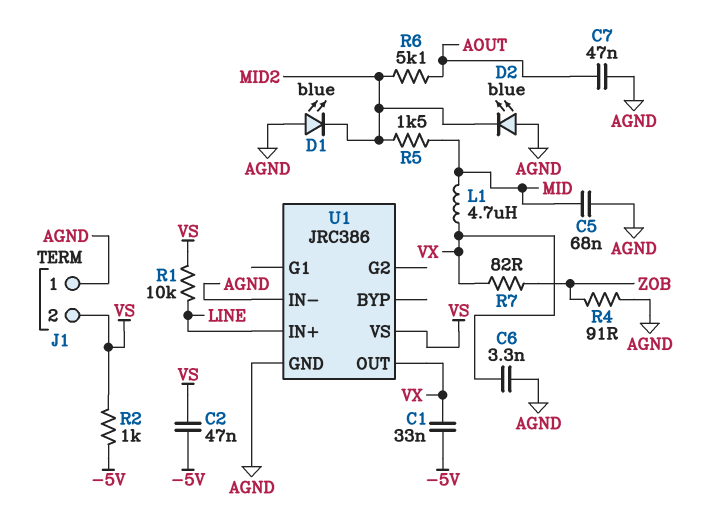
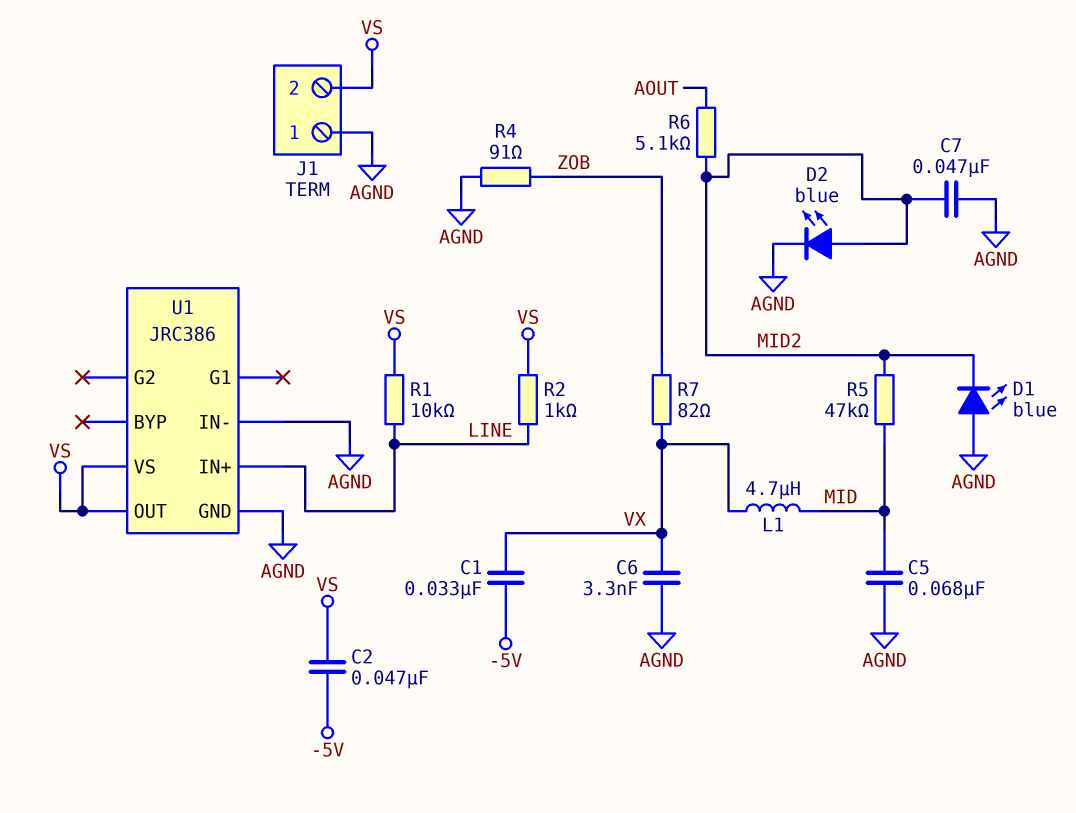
C7: 47nF (AGND, AOUT) -> 47nF (AGND, MID2)
D2: LED blue (A AGND, K MID2) -> LED blue (A MID2, K AGND)
R2: 1k (-5V, VS) -> 1k (LINE, VS)
R5: 1.5k (MID, MID2) -> 47k (MID, MID2)
U1 pin OUT: VX -> VS

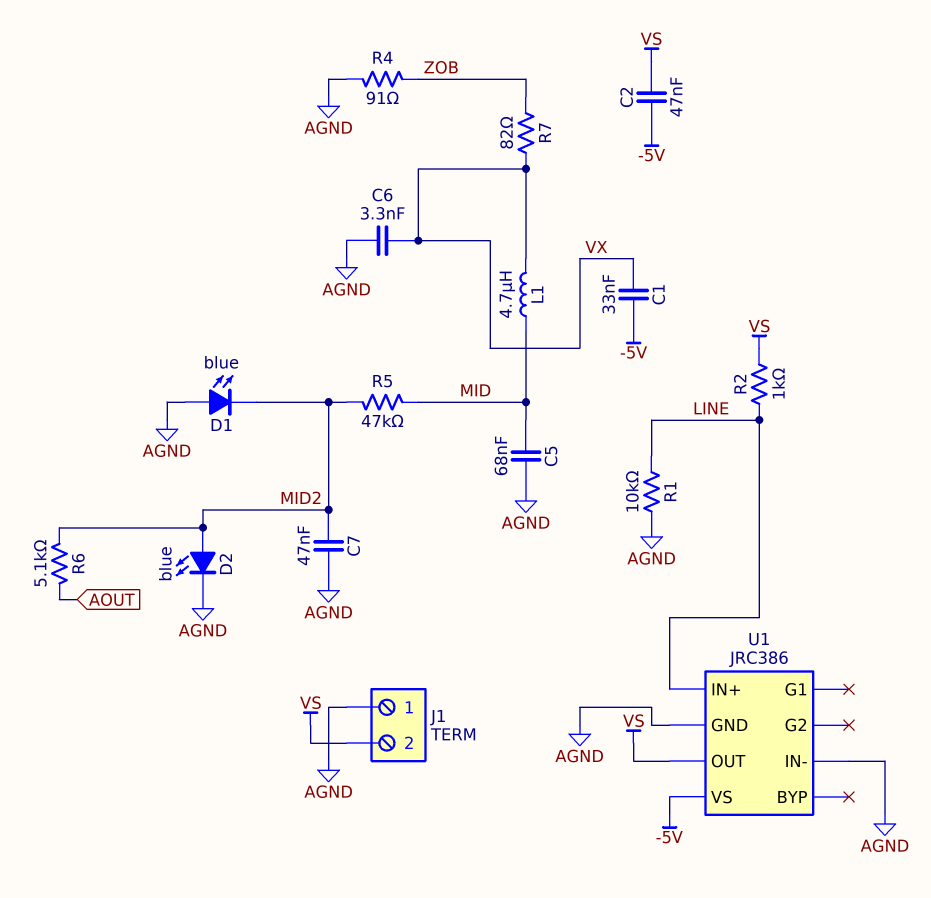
R1: 10k (LINE, VS) -> 10k (AGND, LINE)
U1 pin VS: VS -> -5V

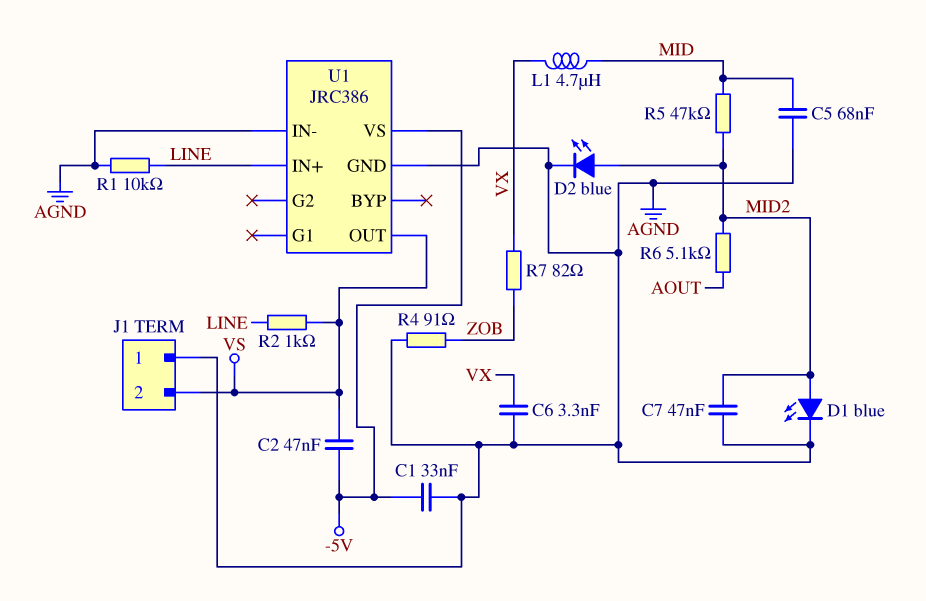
C1: 33nF (-5V, VX) -> 33nF (-5V, AGND)
D1: LED blue (A AGND, K MID2) -> LED blue (A MID2, K AGND)

